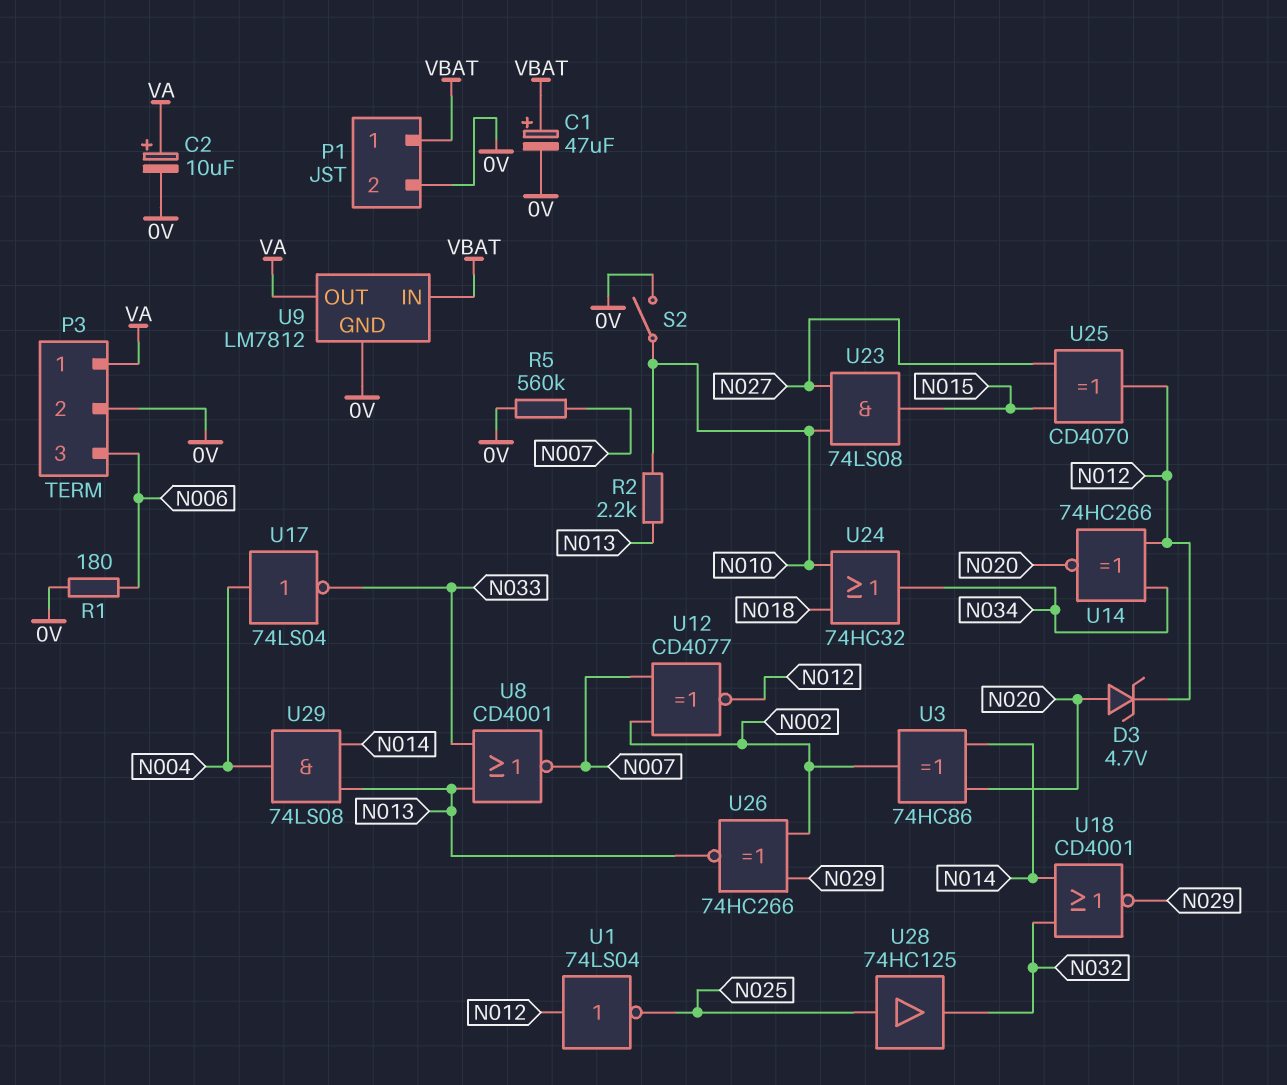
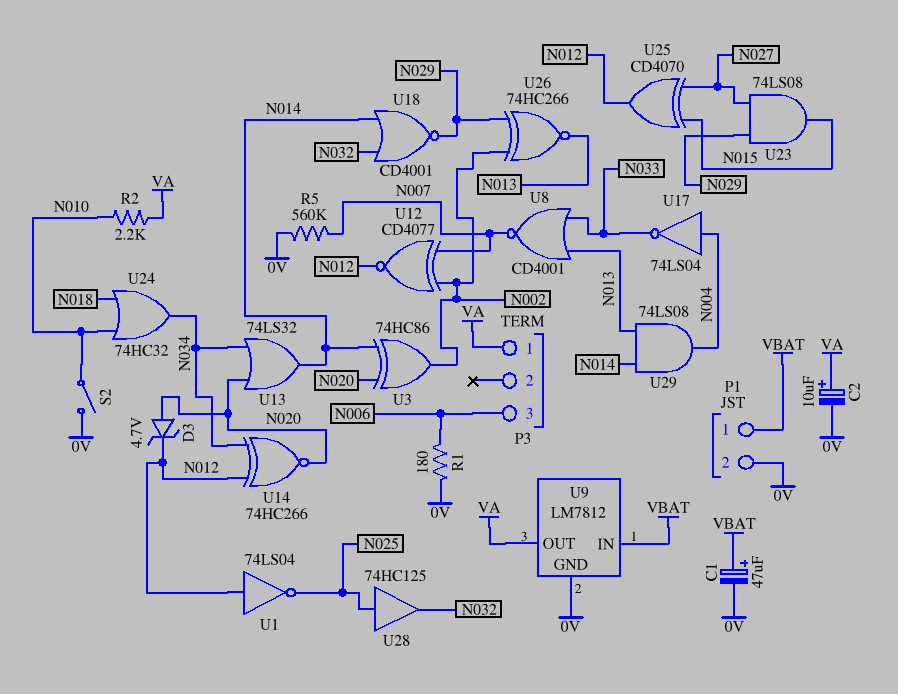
P3 pin 2: 0V -> none
R2: 2.2k (N010, N013) -> 2.2k (N010, VA)
U13: none -> OR 74LS32 (in N020, in N034, out N014)
U23: AND 74LS08 (in N010, in N027, out N015) -> AND 74LS08 (in N027, in N029, out N015)

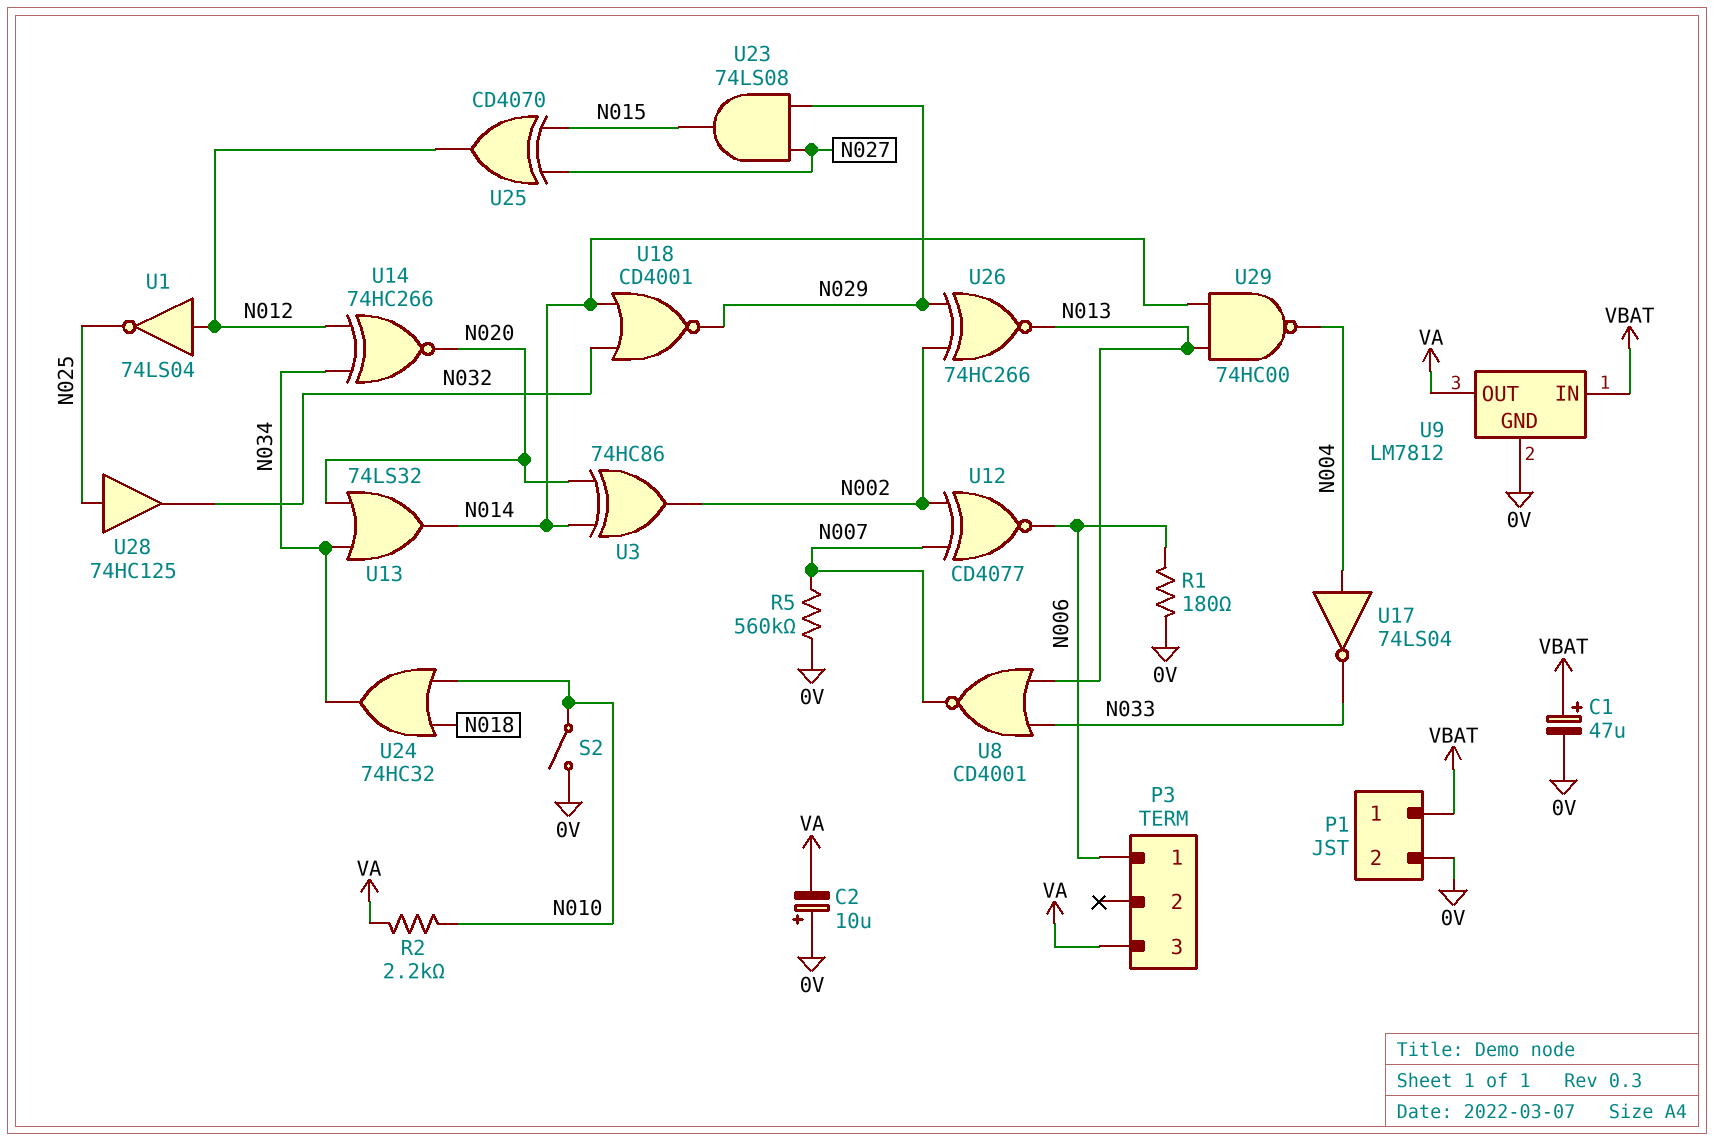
C2: 10uF (plus VA, minus 0V) -> 10uF (plus 0V, minus VA)
D3: zener 4.7V (A N020, K N012) -> none
P3 pin 1: VA -> N006
P3 pin 3: N006 -> VA
U12: XNOR CD4077 (in N002, in N007, out N012) -> XNOR CD4077 (in N002, in N007, out N006)
U29: AND 74LS08 (in N013, in N014, out N004) -> NAND 74HC00 (in N013, in N014, out N004)

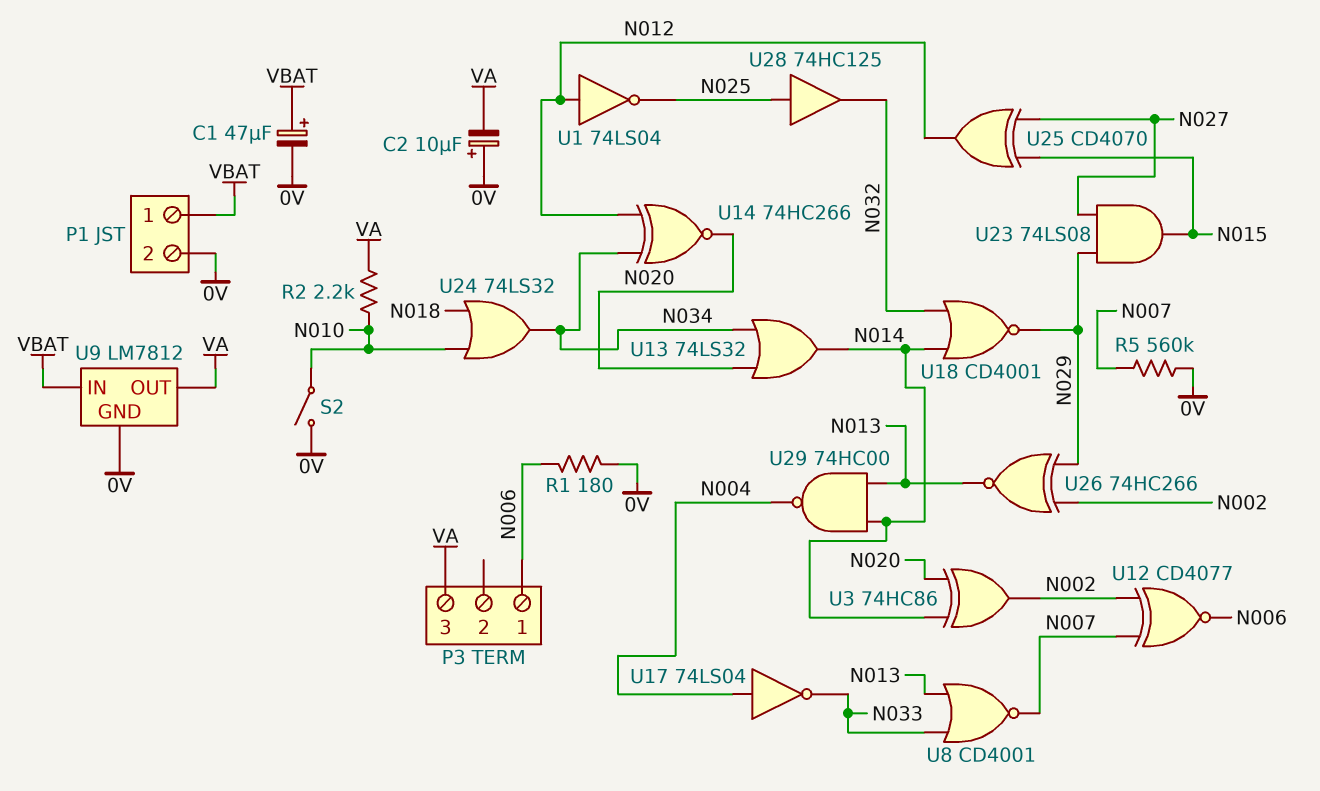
U24: OR 74HC32 (in N010, in N018, out N034) -> OR 74LS32 (in N010, in N018, out N034)

